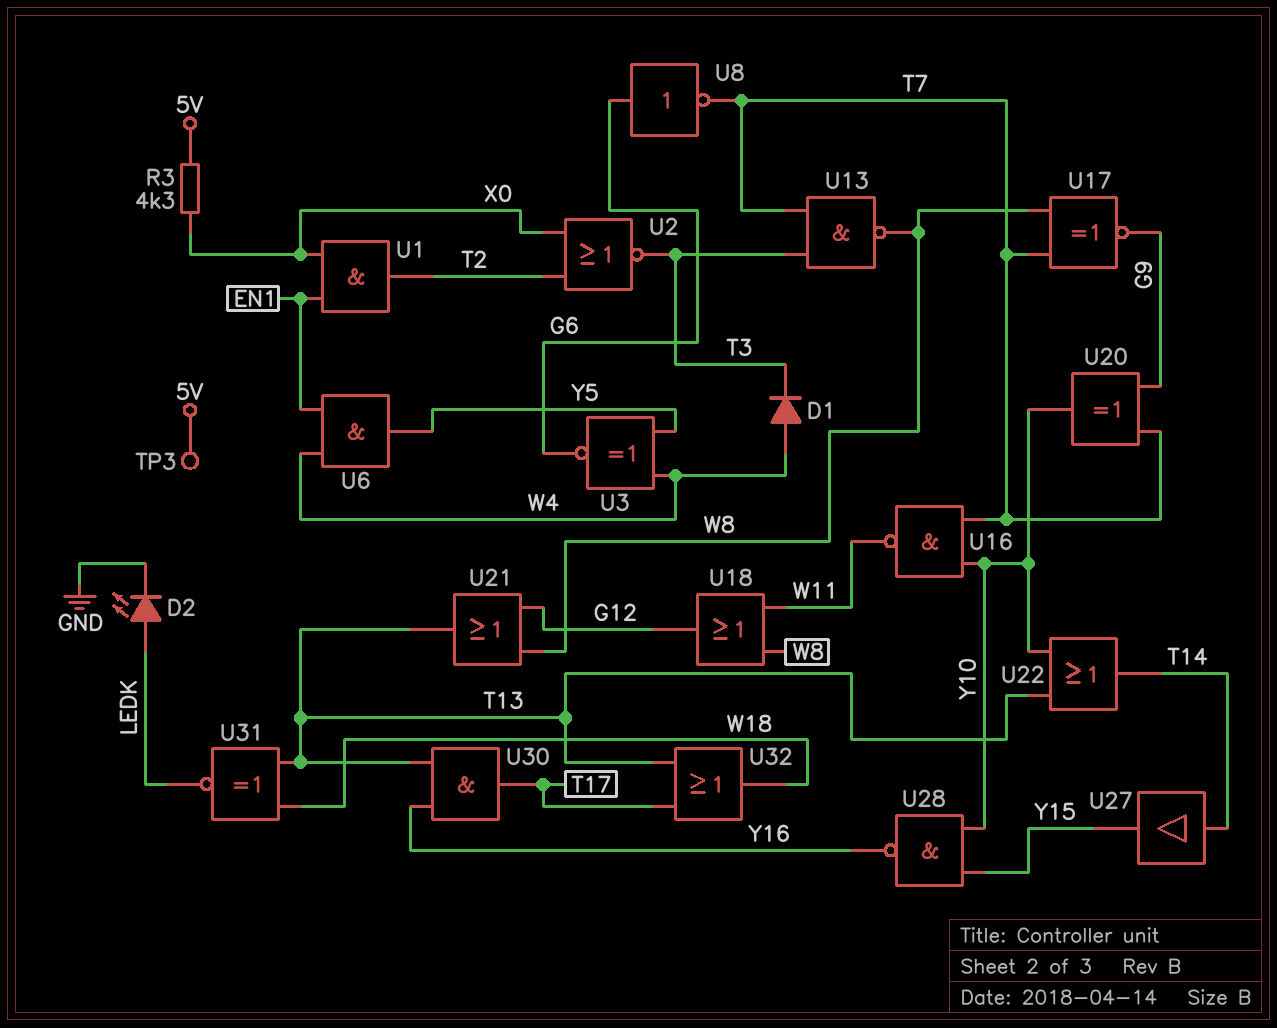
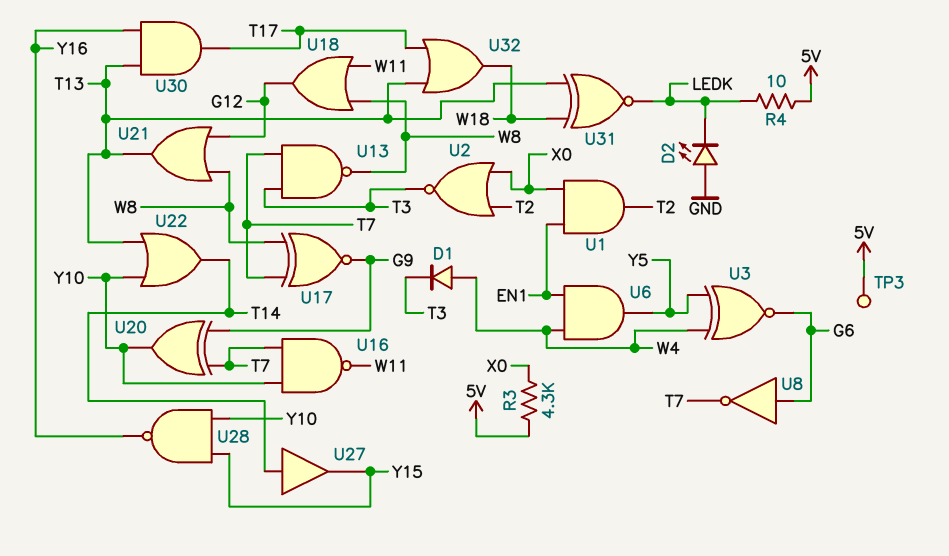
D2: LED (A LEDK, K GND) -> LED (A GND, K LEDK)
R4: none -> 10 (5V, LEDK)

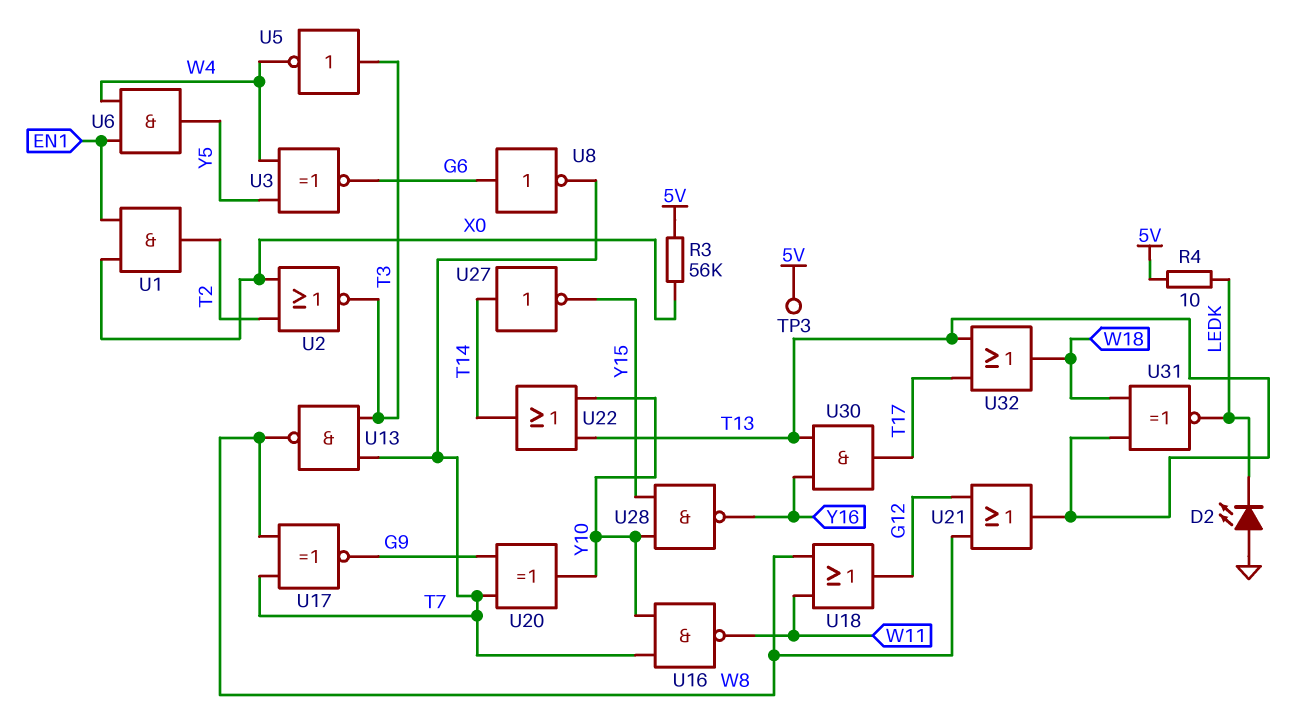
D1: diode (A W4, K T3) -> none
R3: 4.3k (5V, X0) -> 56k (5V, X0)
U5: none -> NOT (in T3, out W4)
U27: buffer (in T14, out Y15) -> NOT (in T14, out Y15)

